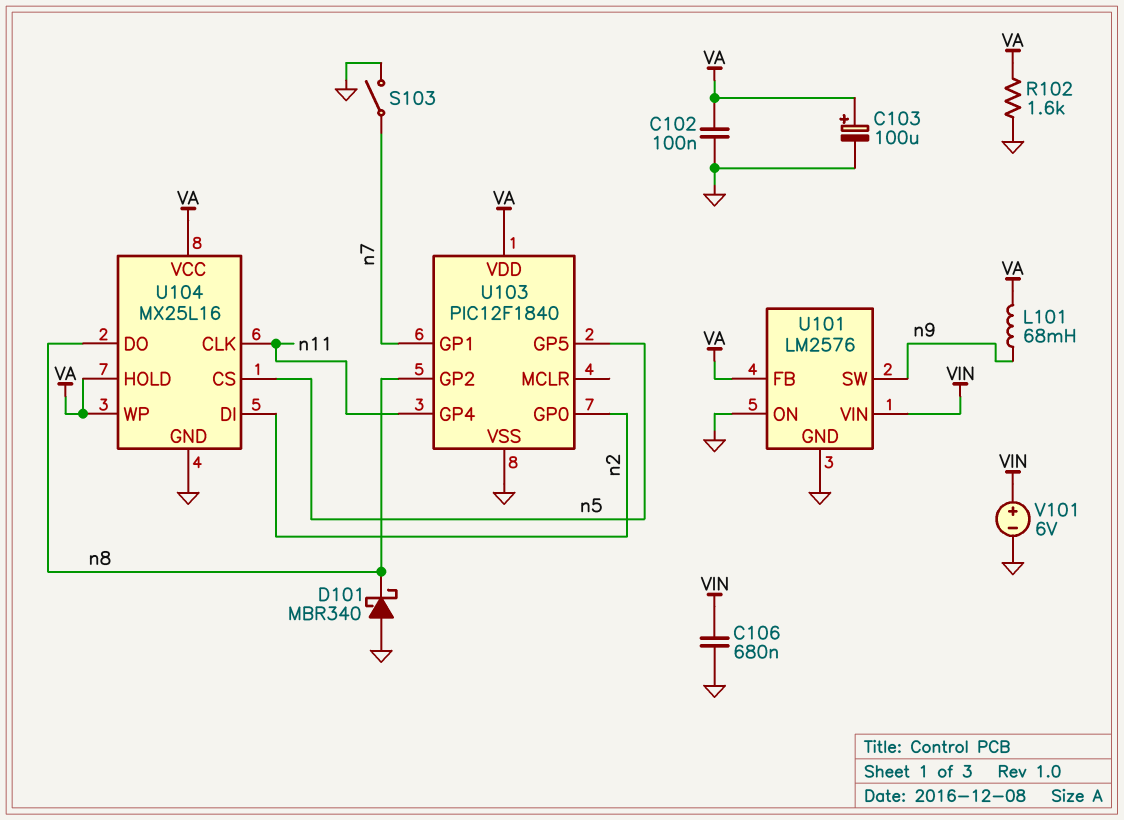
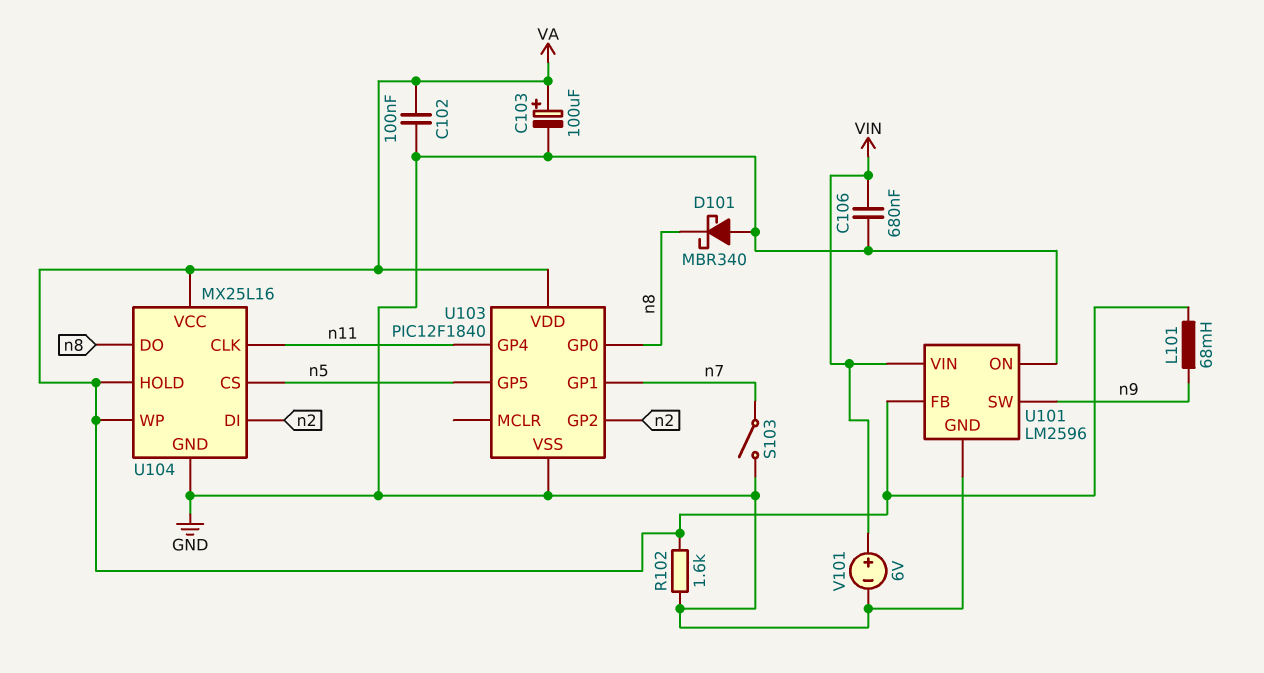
U101: LM2576 -> LM2596
U103 pin GP0: n2 -> n8
U103 pin GP2: n8 -> n2

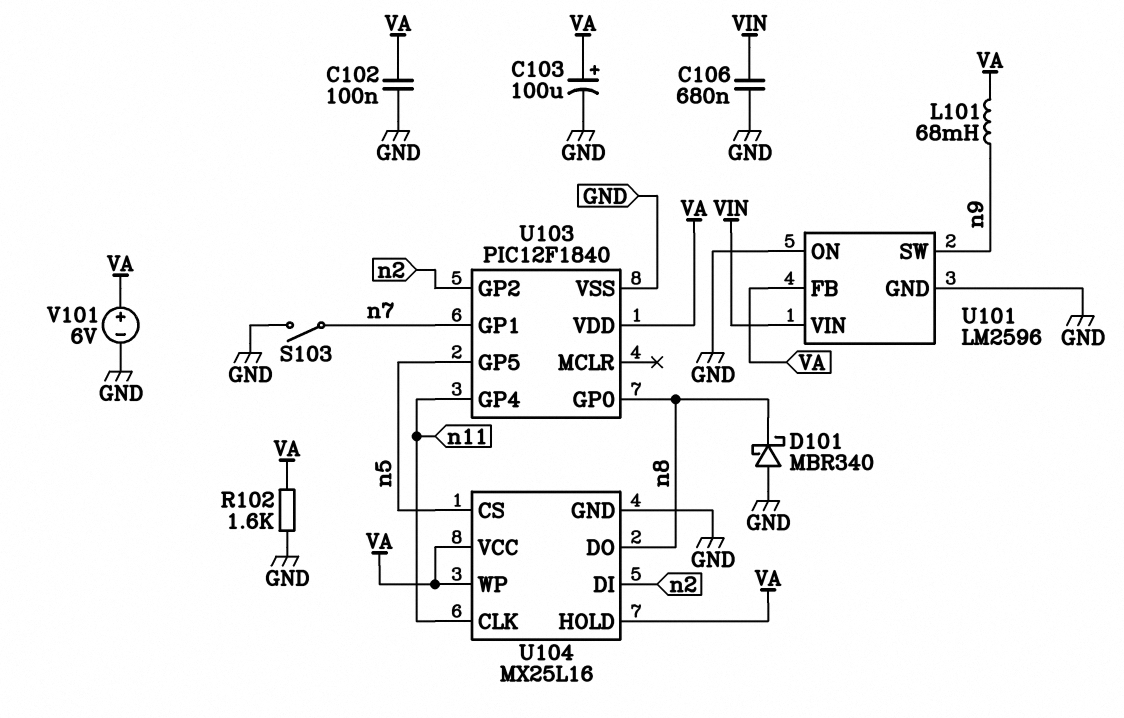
V101: 6V (plus VIN, minus GND) -> 6V (plus VA, minus GND)

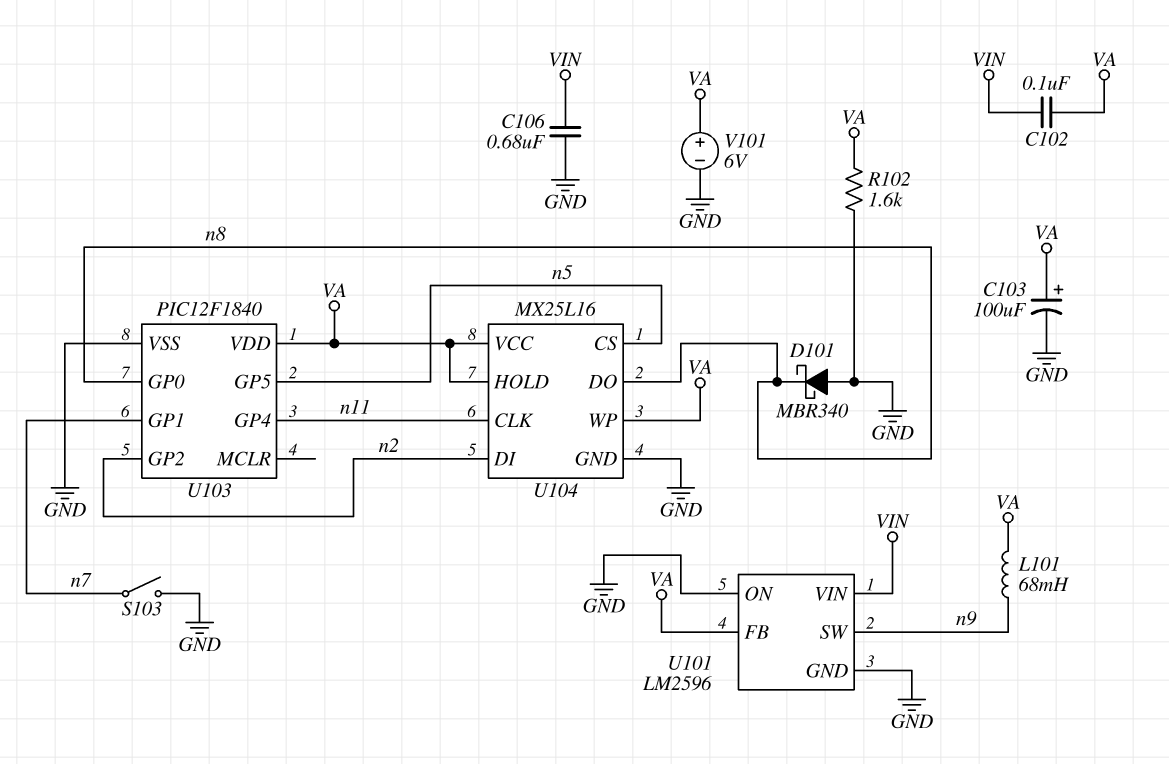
C102: 100nF (GND, VA) -> 100nF (VA, VIN)

